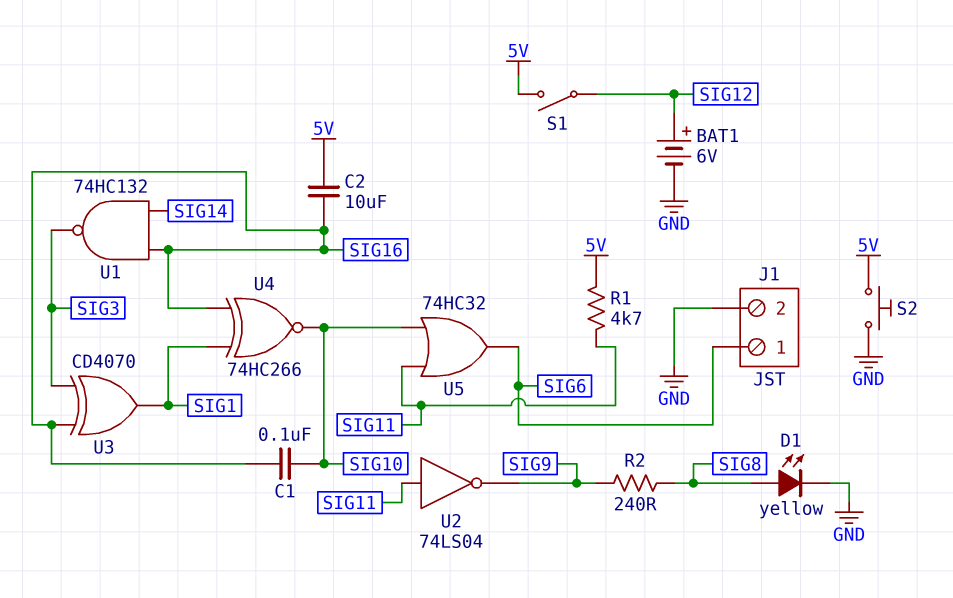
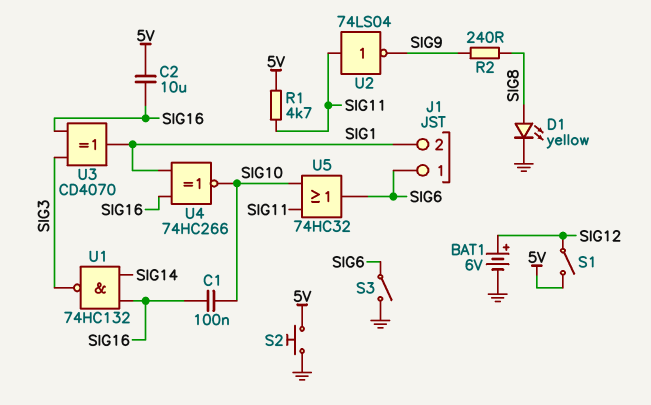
J1 pin 2: GND -> SIG1
S3: none -> switch (GND, SIG6)

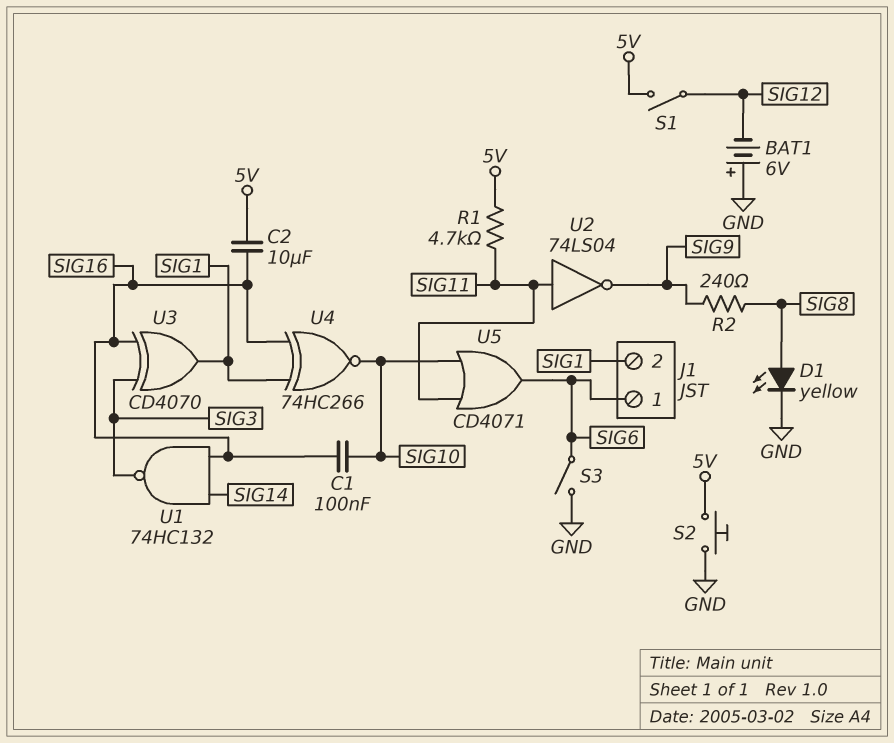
BAT1: 6V (plus SIG12, minus GND) -> 6V (plus GND, minus SIG12)
U5: OR 74HC32 (in SIG10, in SIG11, out SIG6) -> OR CD4071 (in SIG10, in SIG11, out SIG6)

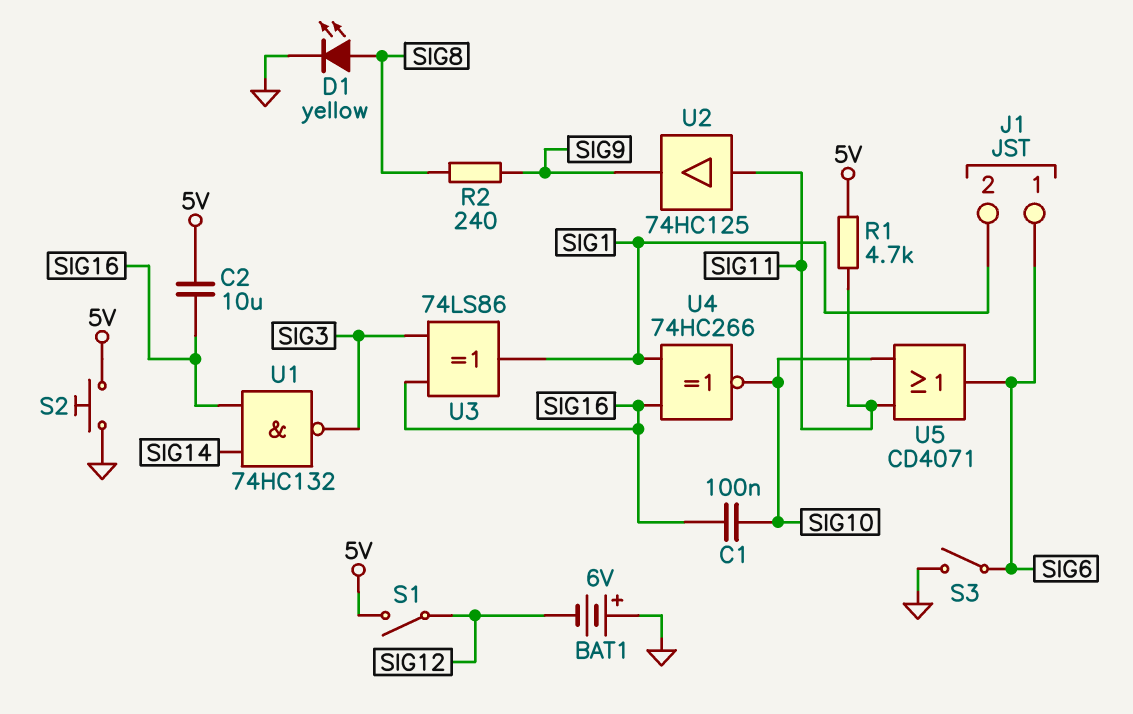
U2: NOT 74LS04 (in SIG11, out SIG9) -> buffer 74HC125 (in SIG11, out SIG9)
U3: XOR CD4070 (in SIG3, in SIG16, out SIG1) -> XOR 74LS86 (in SIG3, in SIG16, out SIG1)

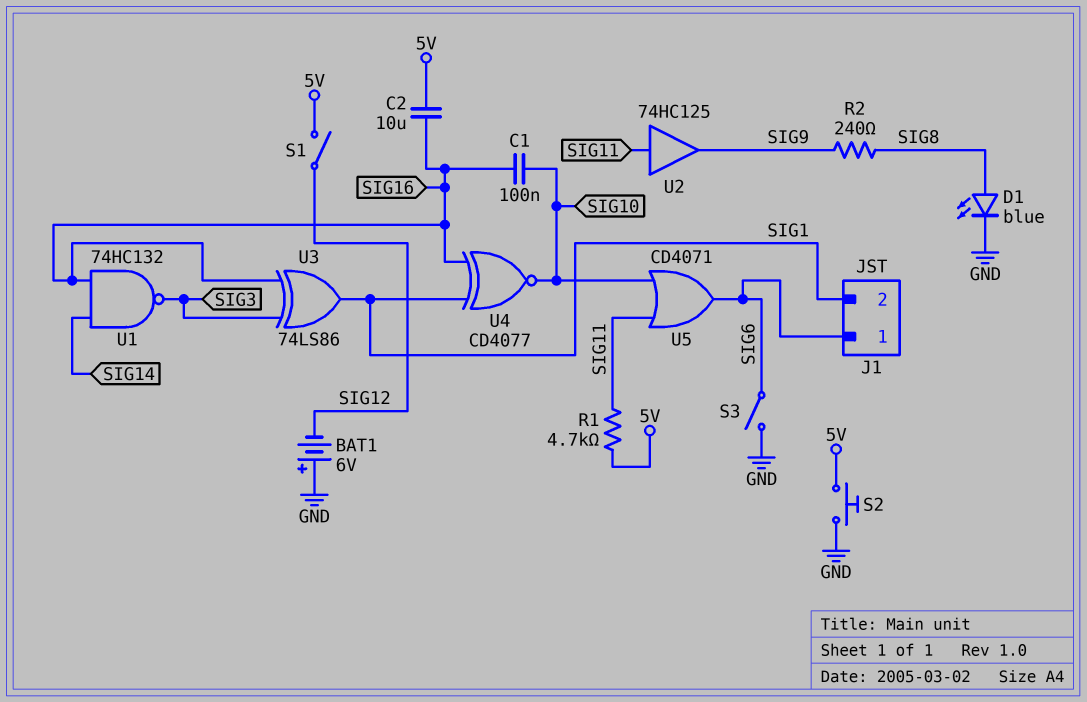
D1: LED yellow (A SIG8, K GND) -> LED blue (A SIG8, K GND)
U4: XNOR 74HC266 (in SIG1, in SIG16, out SIG10) -> XNOR CD4077 (in SIG1, in SIG16, out SIG10)

